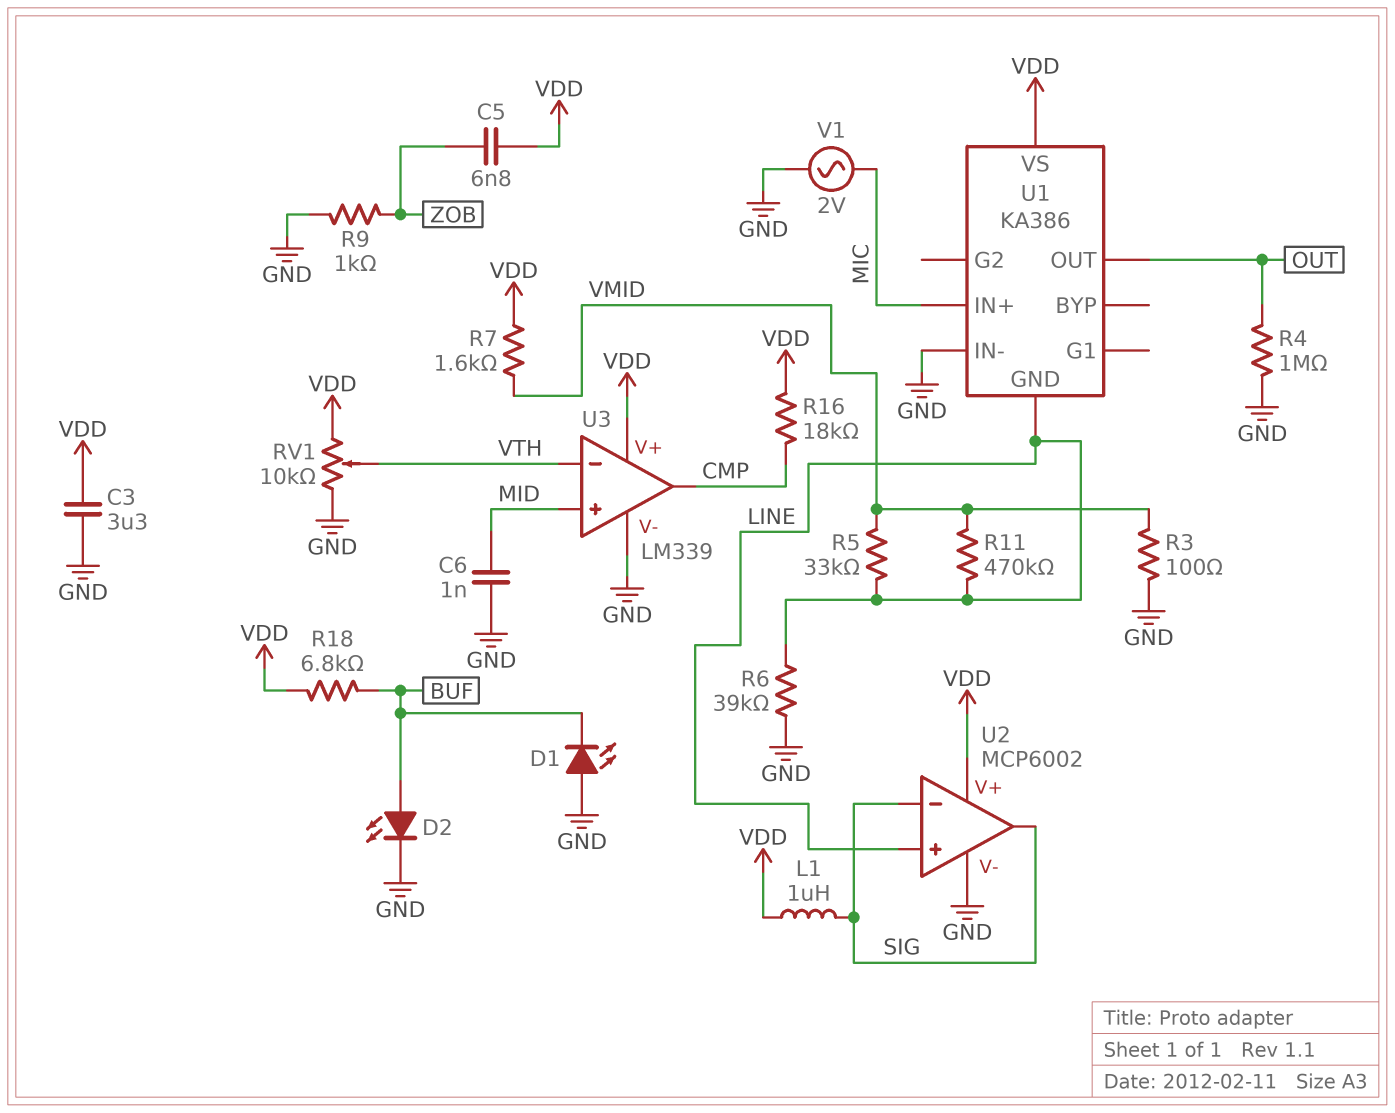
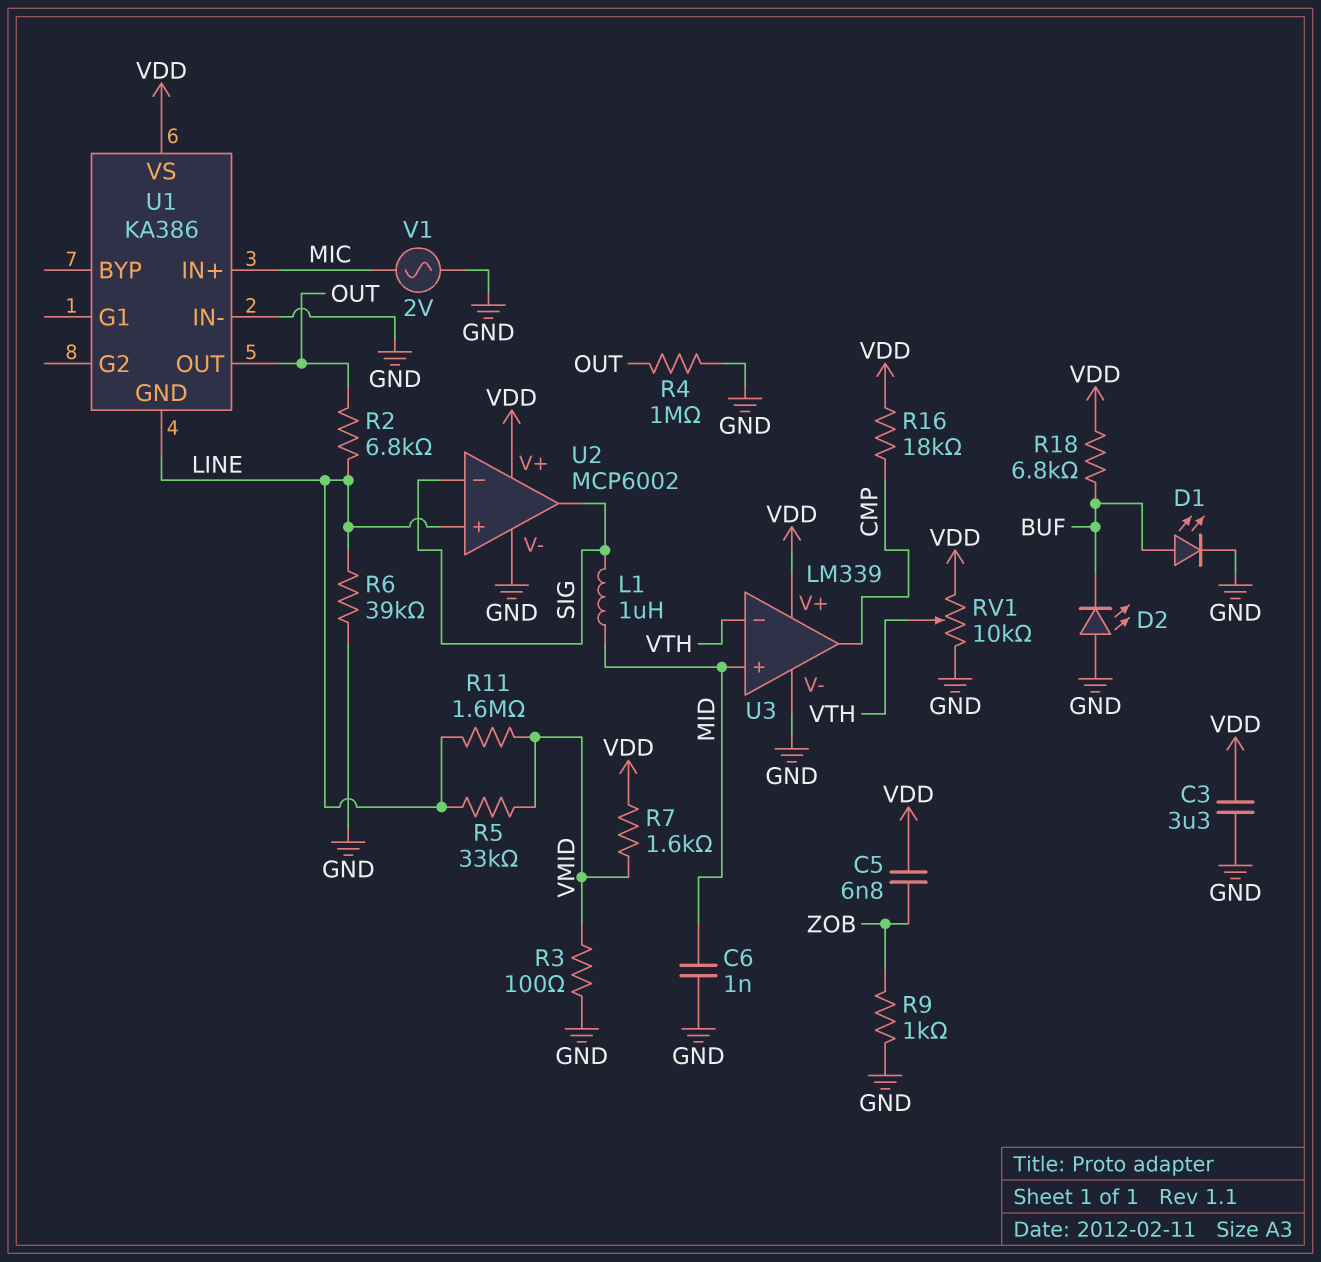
D1: LED (A GND, K BUF) -> LED (A BUF, K GND)
D2: LED (A BUF, K GND) -> LED (A GND, K BUF)
L1: 1uH (SIG, VDD) -> 1uH (MID, SIG)
R2: none -> 6.8k (LINE, OUT)
R11: 470k (LINE, VMID) -> 1.6M (LINE, VMID)

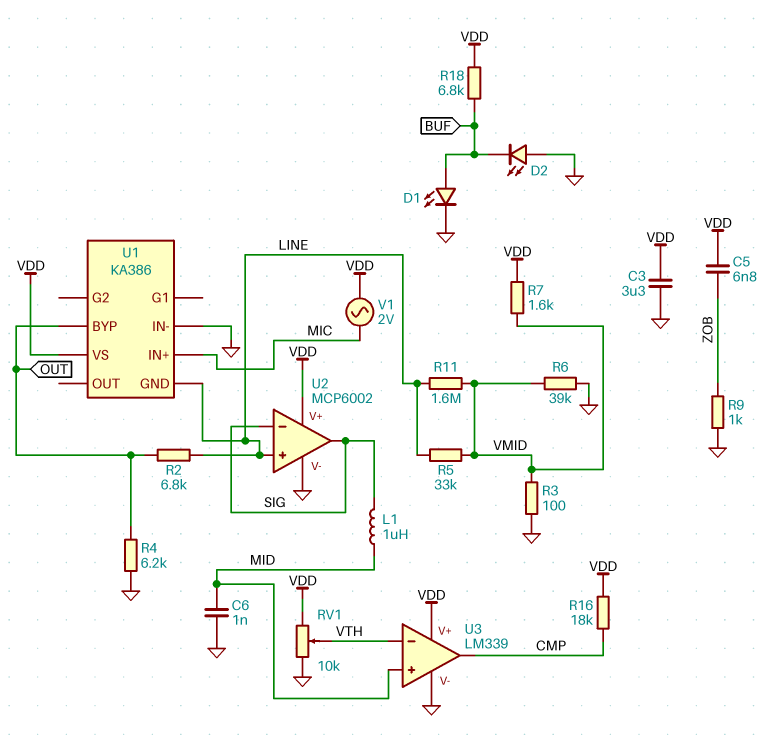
R4: 1M (GND, OUT) -> 6.2k (GND, OUT)
R6: 39k (GND, LINE) -> 39k (GND, VMID)
U1 pin BYP: none -> OUT
U1 pin OUT: OUT -> none
V1: AC 2V (GND, MIC) -> AC 2V (MIC, VDD)

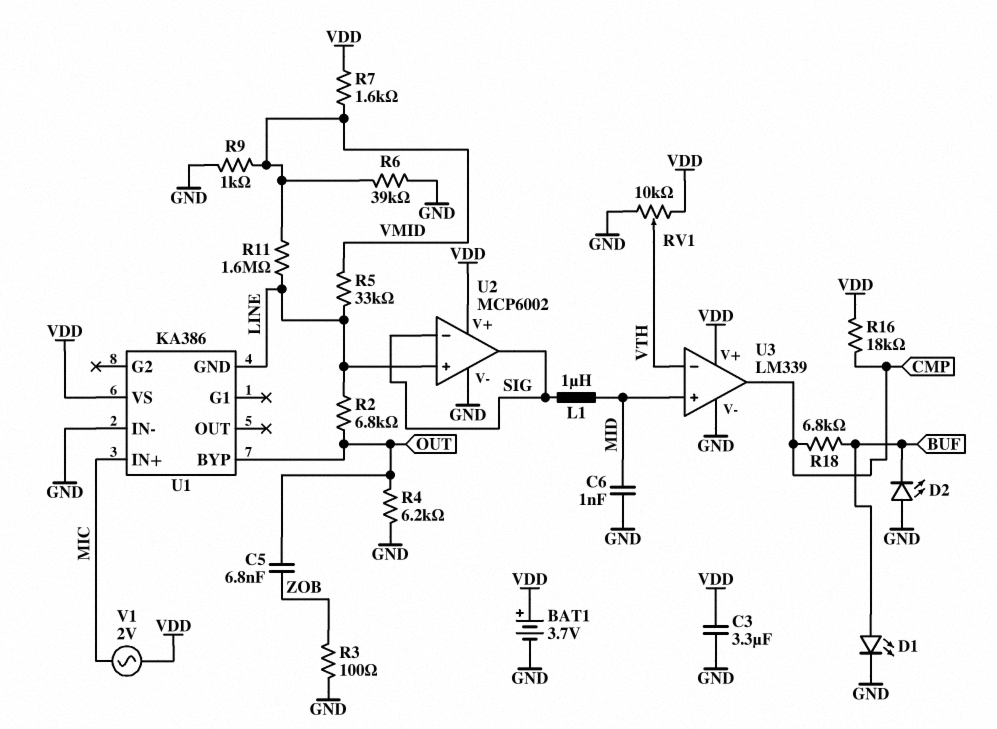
BAT1: none -> 3.7V (plus VDD, minus GND)
C5: 6.8nF (VDD, ZOB) -> 6.8nF (OUT, ZOB)
R3: 100 (GND, VMID) -> 100 (GND, ZOB)
R9: 1k (GND, ZOB) -> 1k (GND, VMID)
R18: 6.8k (BUF, VDD) -> 6.8k (BUF, CMP)

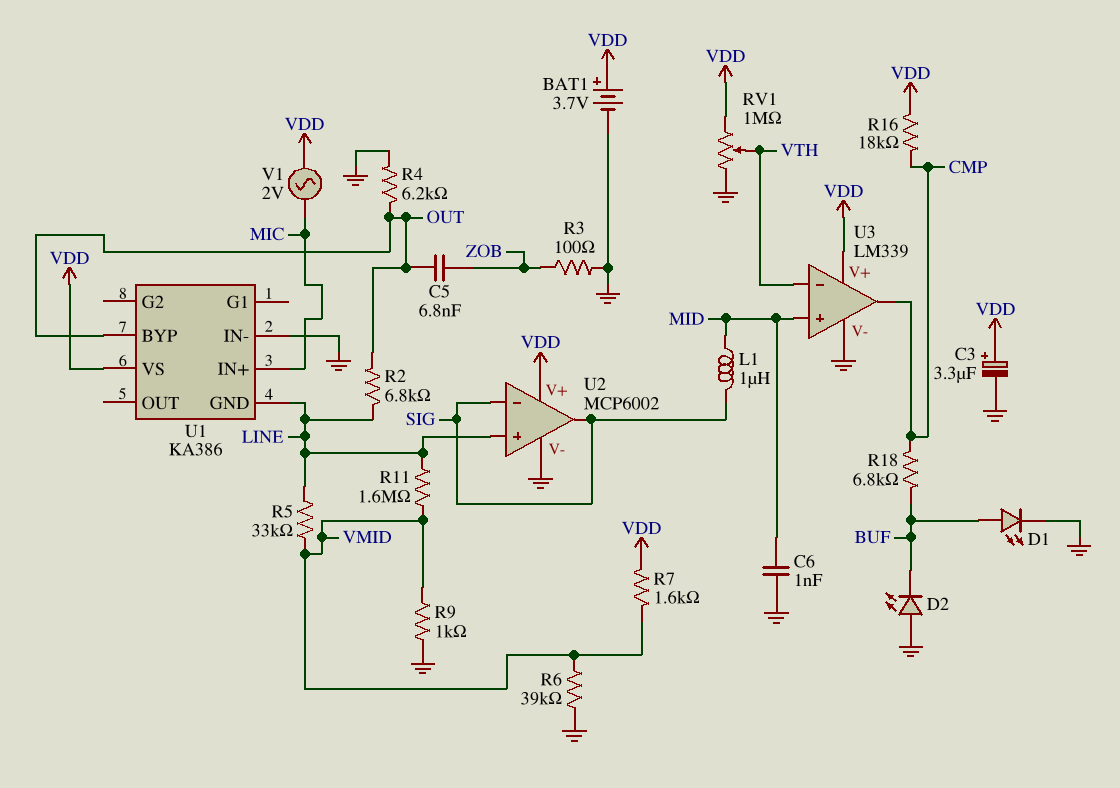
C3: 3.3uF (GND, VDD) -> 3.3uF (plus VDD, minus GND)
RV1: 10k (GND, VDD, wiper VTH) -> 1M (GND, VDD, wiper VTH)

